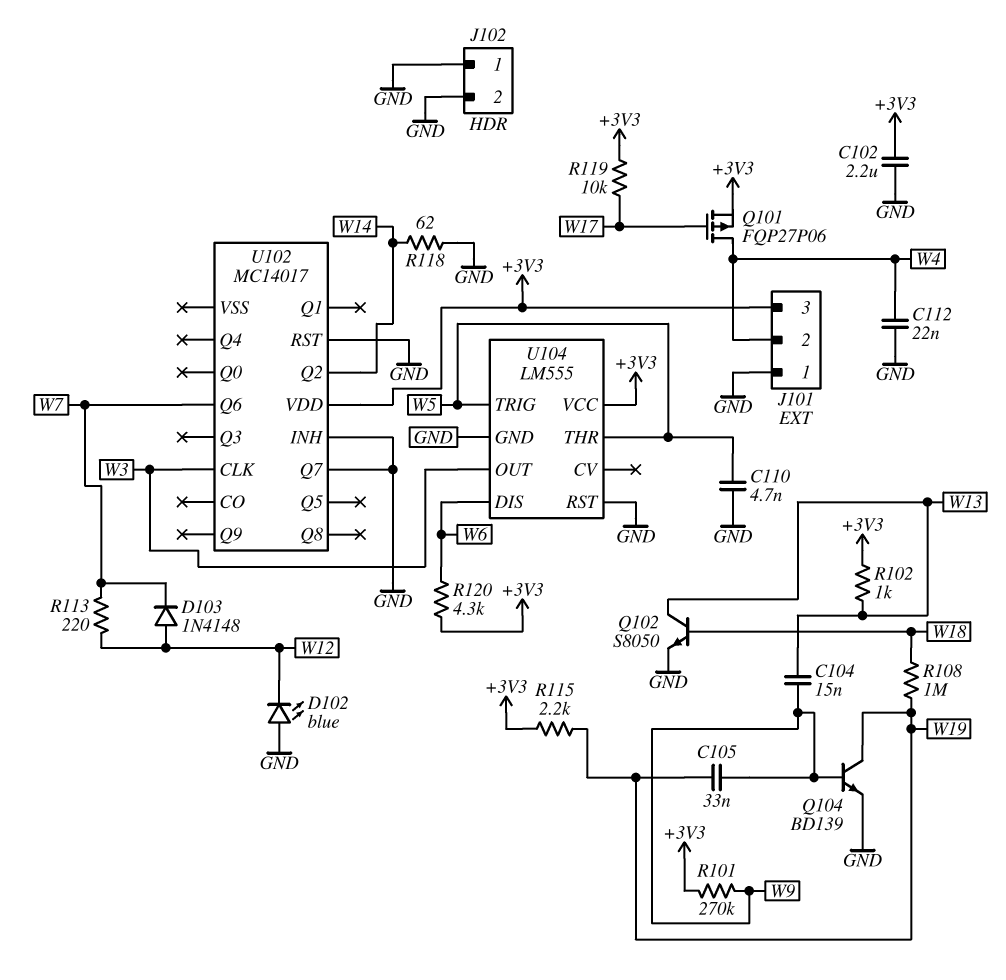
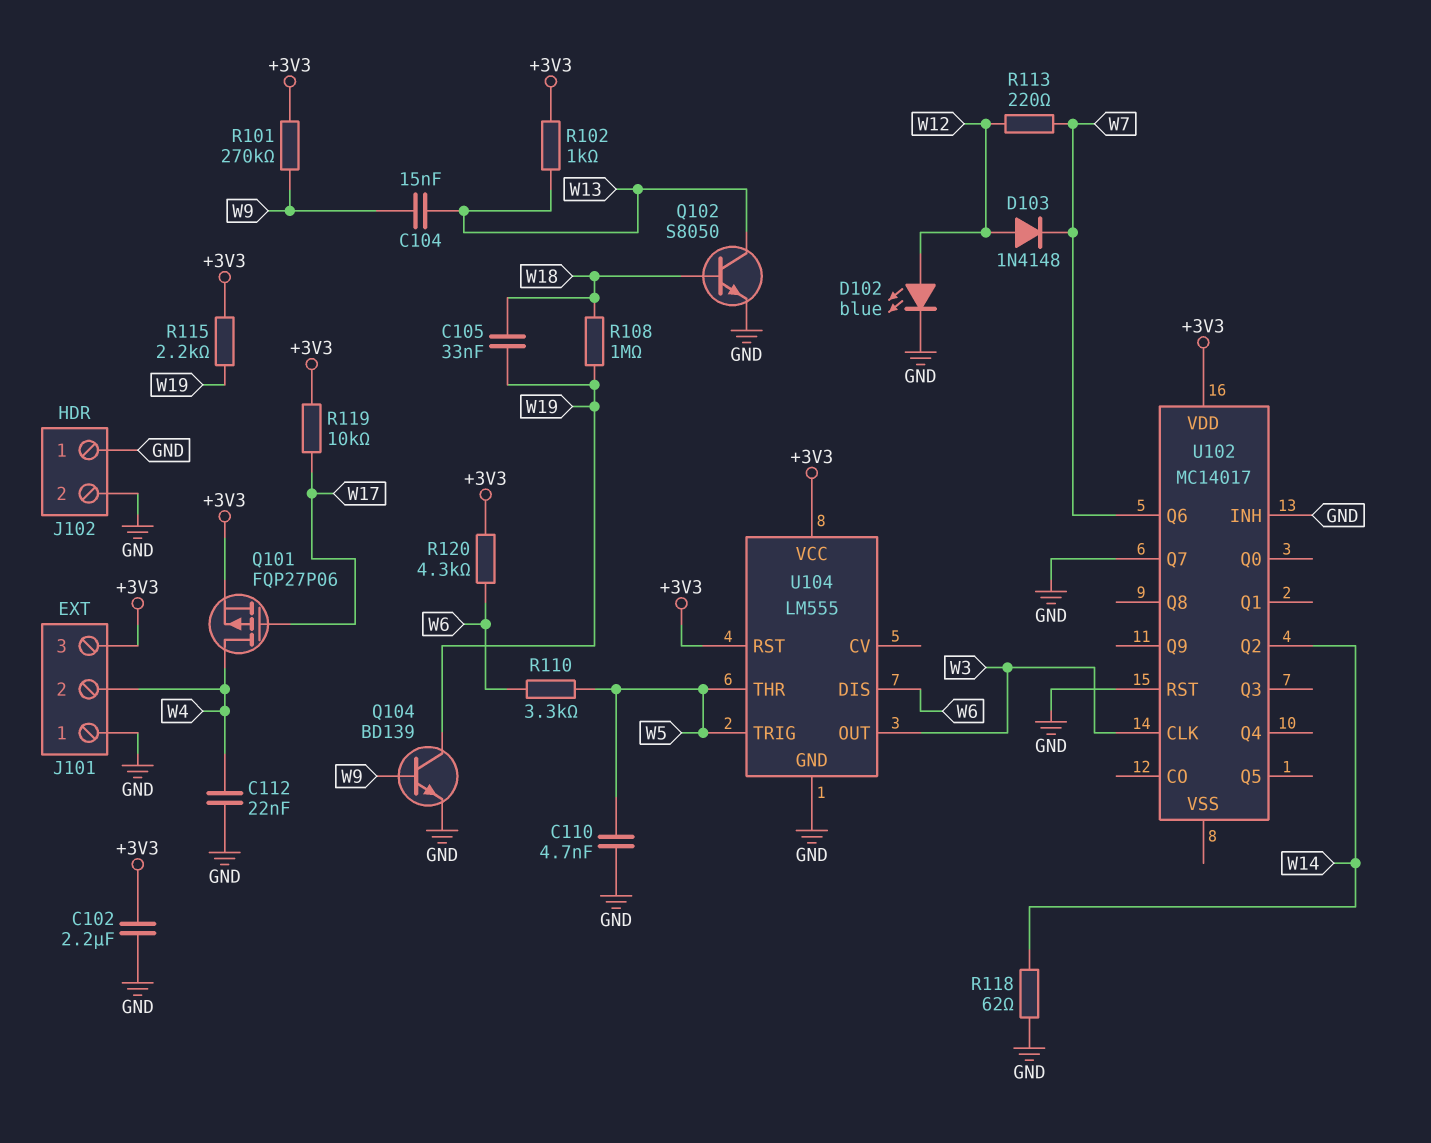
C105: 33nF (W9, W19) -> 33nF (W18, W19)
D102: LED blue (A GND, K W12) -> LED blue (A W12, K GND)
R110: none -> 3.3k (W5, W6)
U104 pin RST: GND -> +3V3

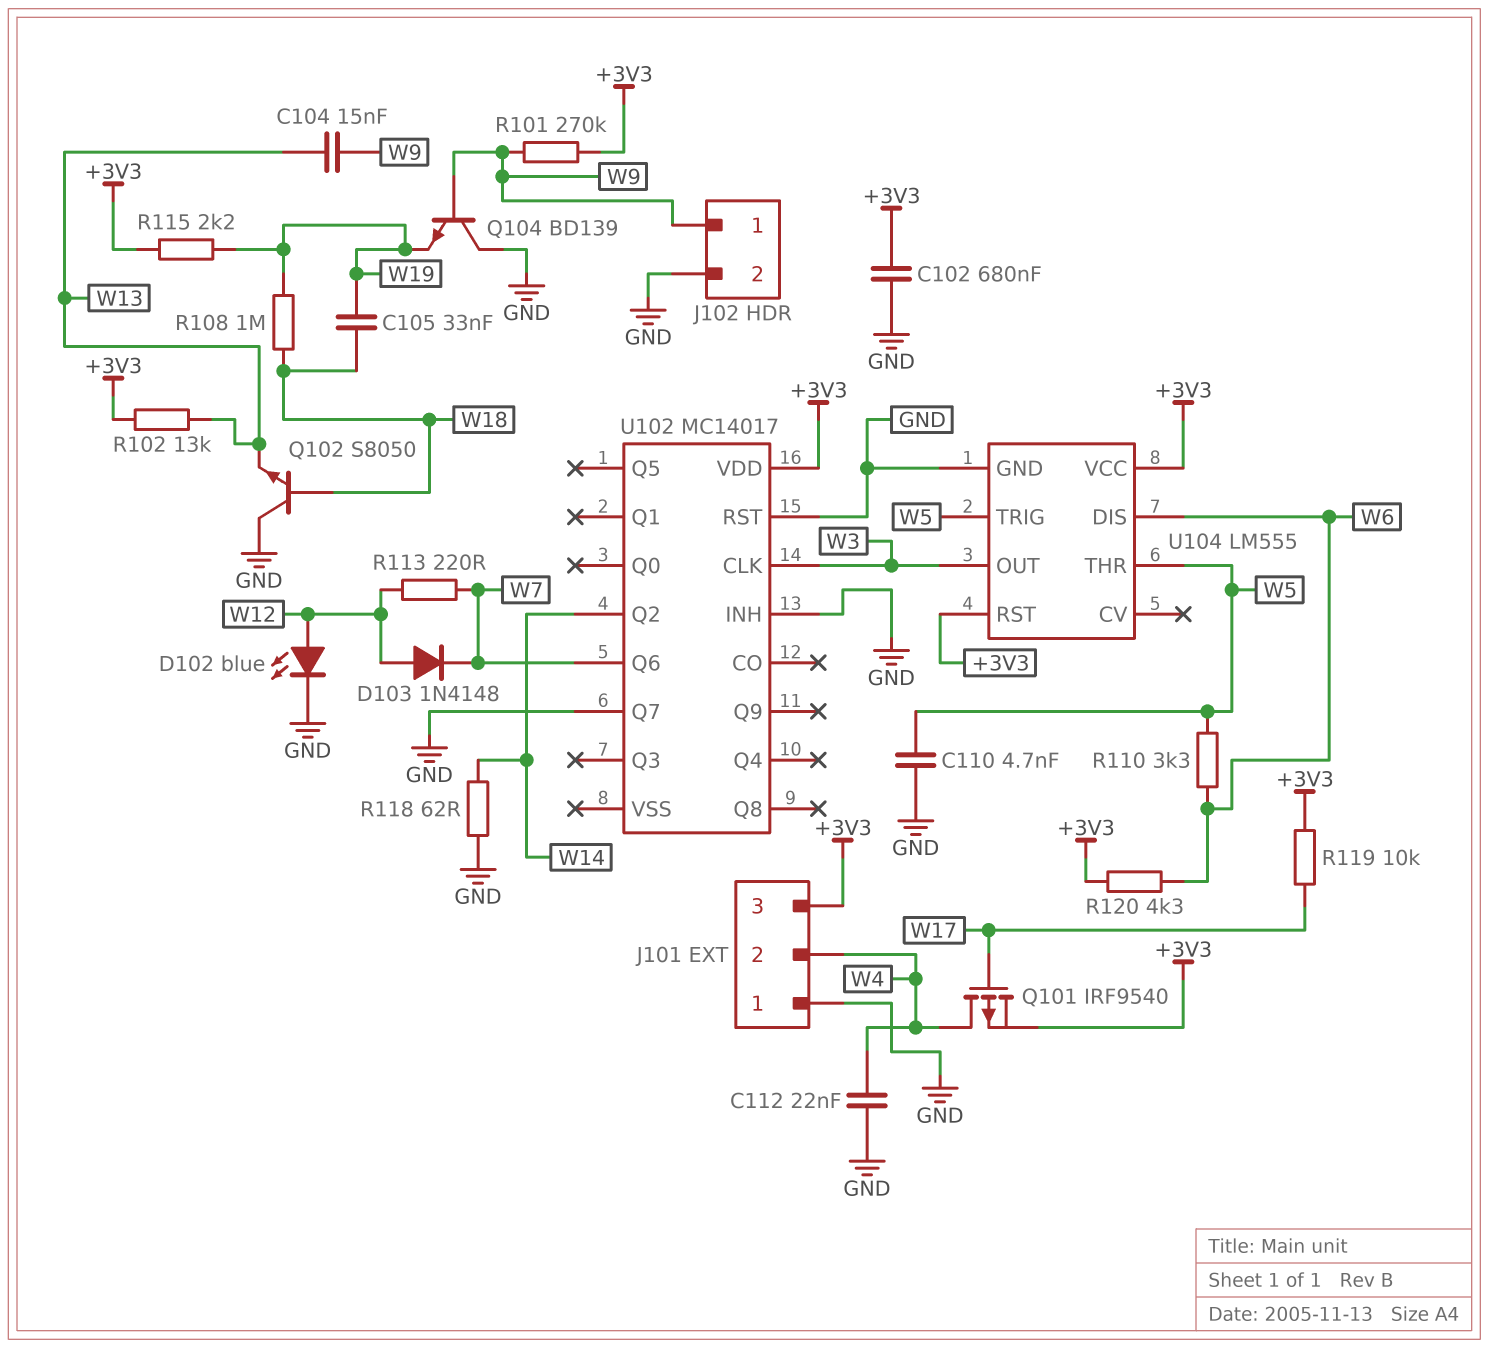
C102: 2.2uF (+3V3, GND) -> 680nF (+3V3, GND)
J102 pin 1: GND -> W9
Q101: PMOS FQP27P06 (G W17, D W4, S +3V3) -> PMOS IRF9540 (G W17, D W4, S +3V3)
Q102: NPN S8050 (B W18, C W13, E GND) -> NPN S8050 (B W18, C GND, E W13)
Q104: NPN BD139 (B W9, C W19, E GND) -> NPN BD139 (B W9, C GND, E W19)
R102: 1k (+3V3, W13) -> 13k (+3V3, W13)

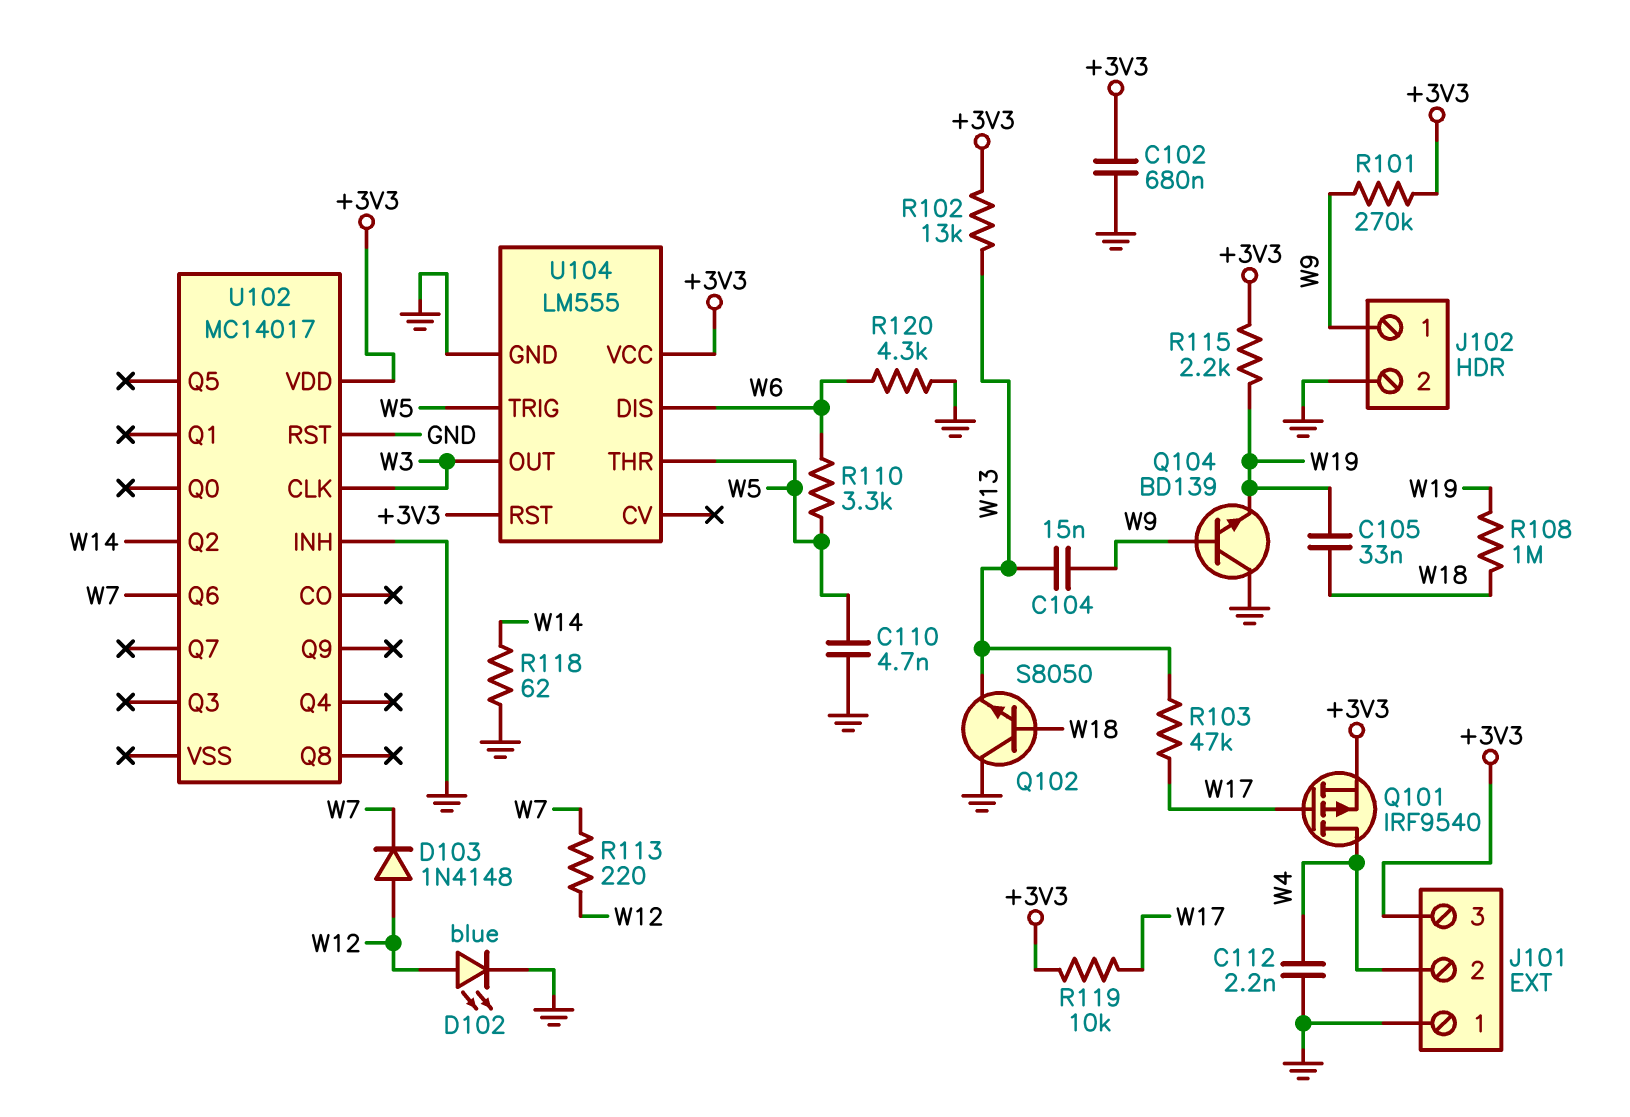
C112: 22nF (GND, W4) -> 2.2nF (GND, W4)
R103: none -> 47k (W13, W17)
R120: 4.3k (+3V3, W6) -> 4.3k (GND, W6)
U102 pin Q7: GND -> none

